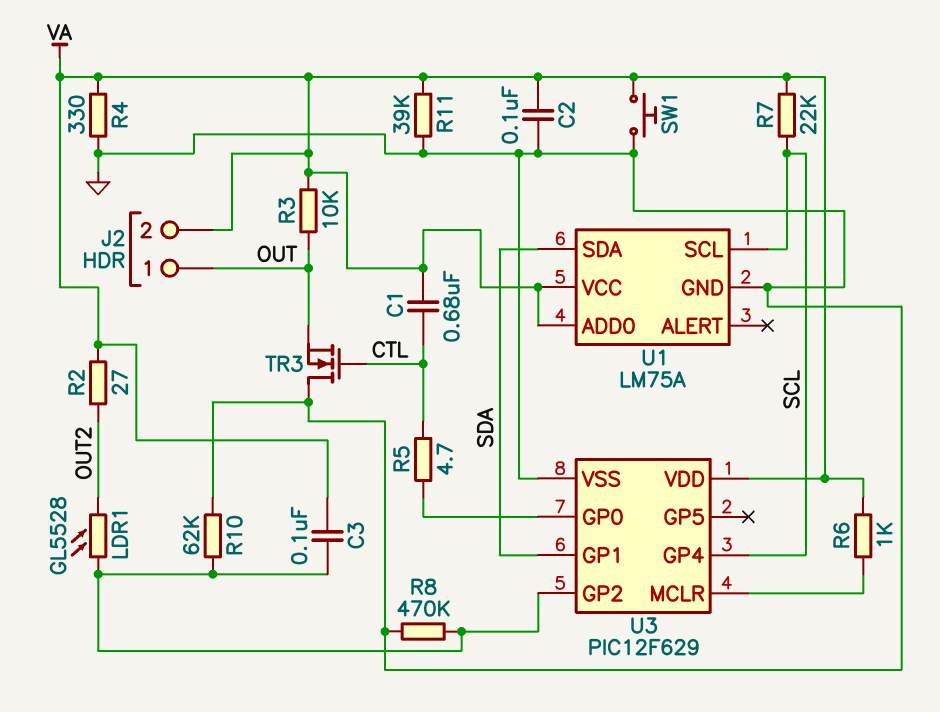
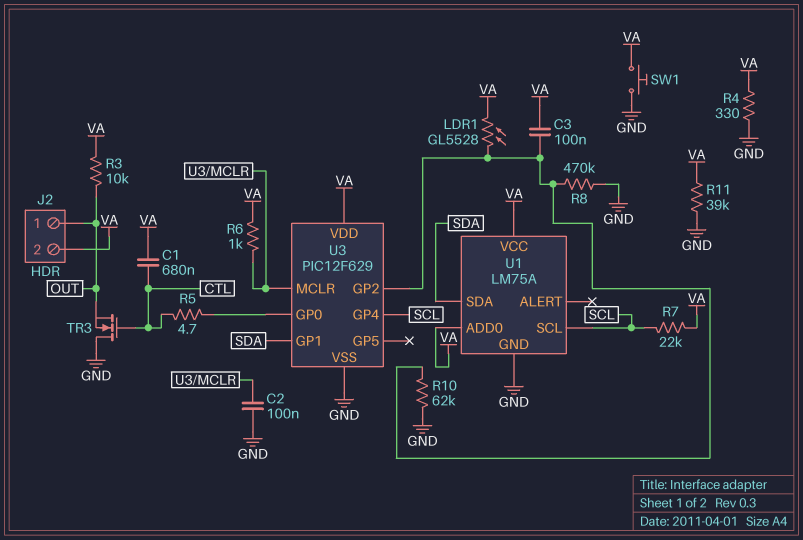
C2: 100nF (GND, VA) -> 100nF (GND, U3/MCLR)
LDR1: GL5528 (OUT2, U3/GP2) -> GL5528 (U3/GP2, VA)
R2: 27 (OUT2, VA) -> none

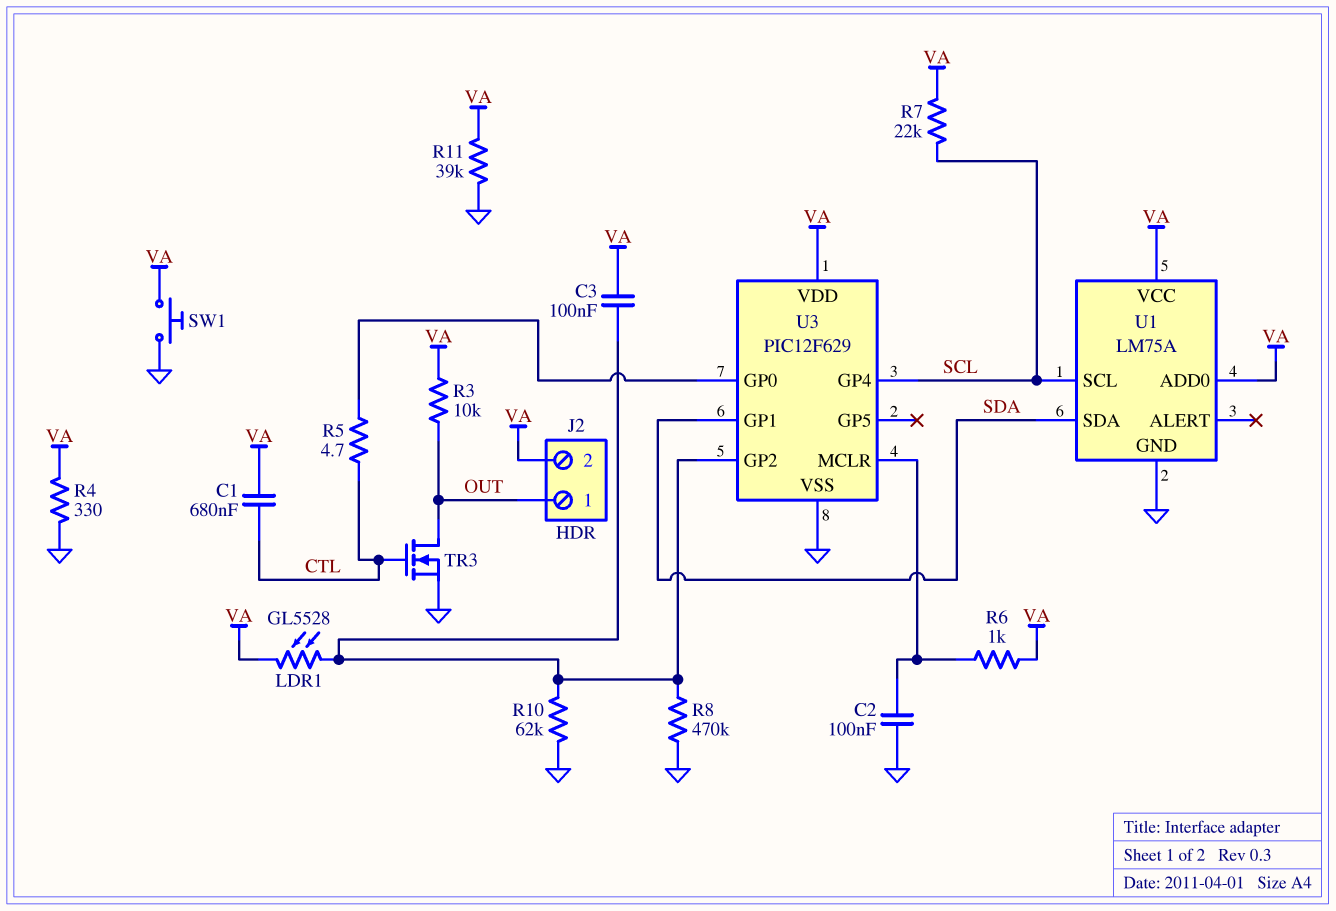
TR3: NMOS (G CTL, D GND, S OUT) -> NMOS (G CTL, D OUT, S GND)

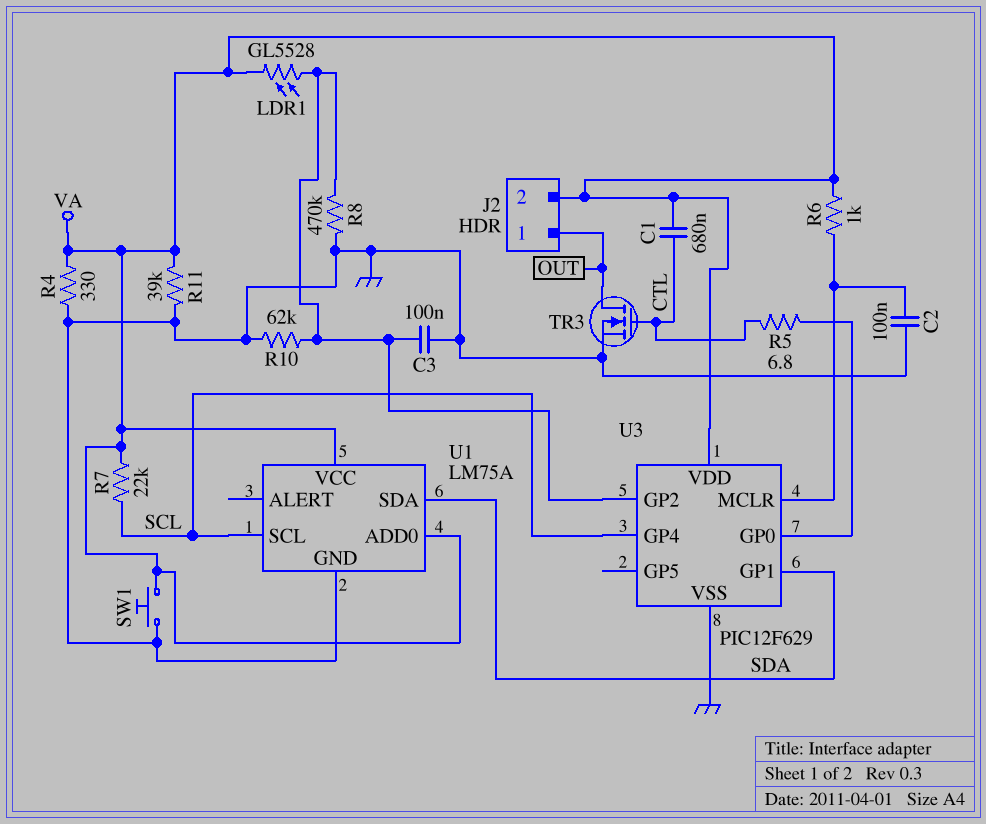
C3: 100nF (U3/GP2, VA) -> 100nF (GND, U3/GP2)
R3: 10k (OUT, VA) -> none
R5: 4.7 (CTL, U3/GP0) -> 6.8 (CTL, U3/GP0)

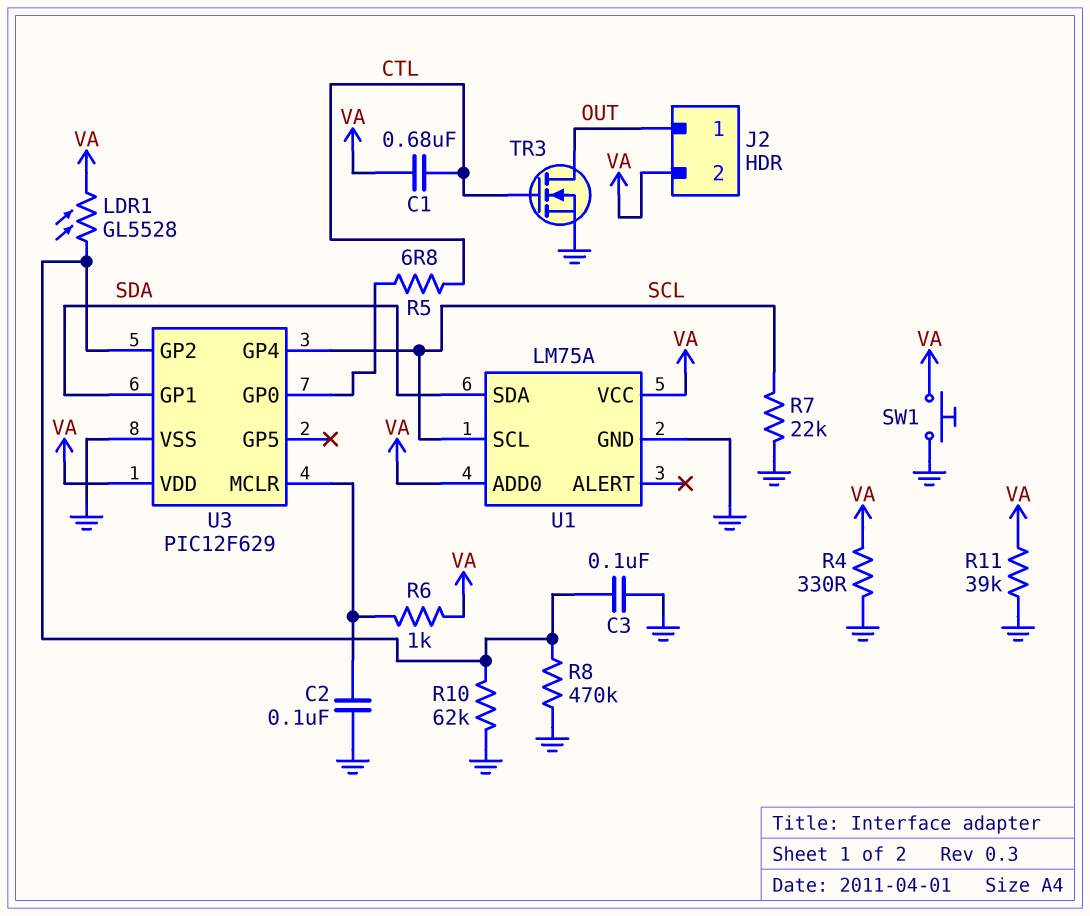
R7: 22k (SCL, VA) -> 22k (GND, SCL)

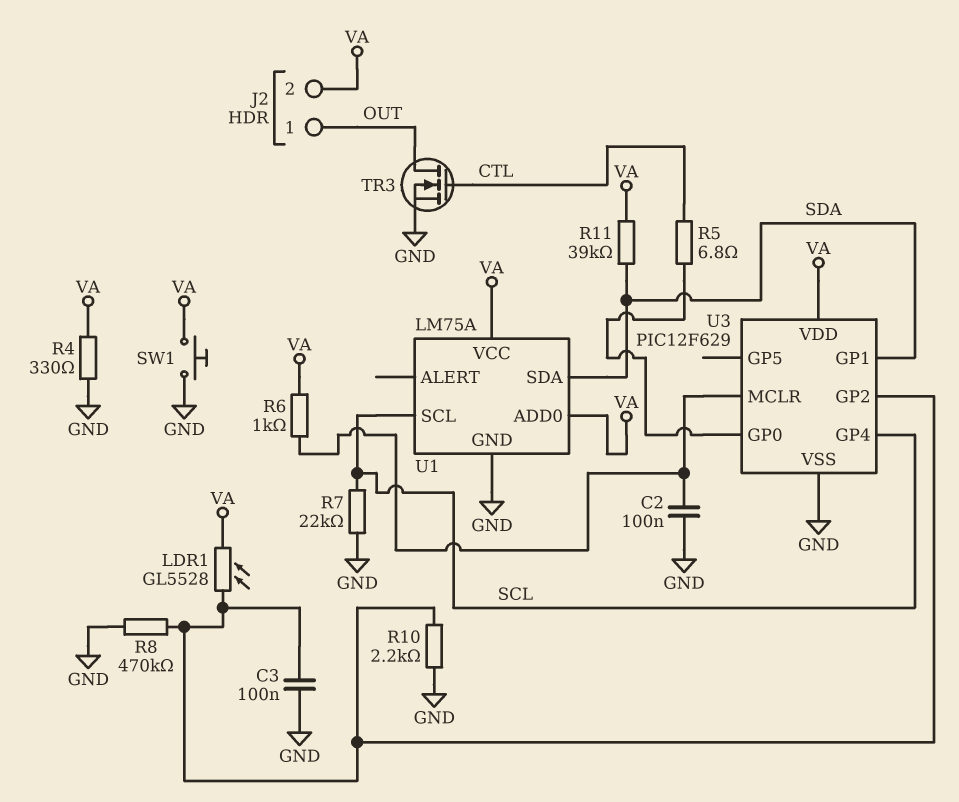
C1: 680nF (CTL, VA) -> none
R10: 62k (GND, U3/GP2) -> 2.2k (GND, U3/GP2)
R11: 39k (GND, VA) -> 39k (SDA, VA)

